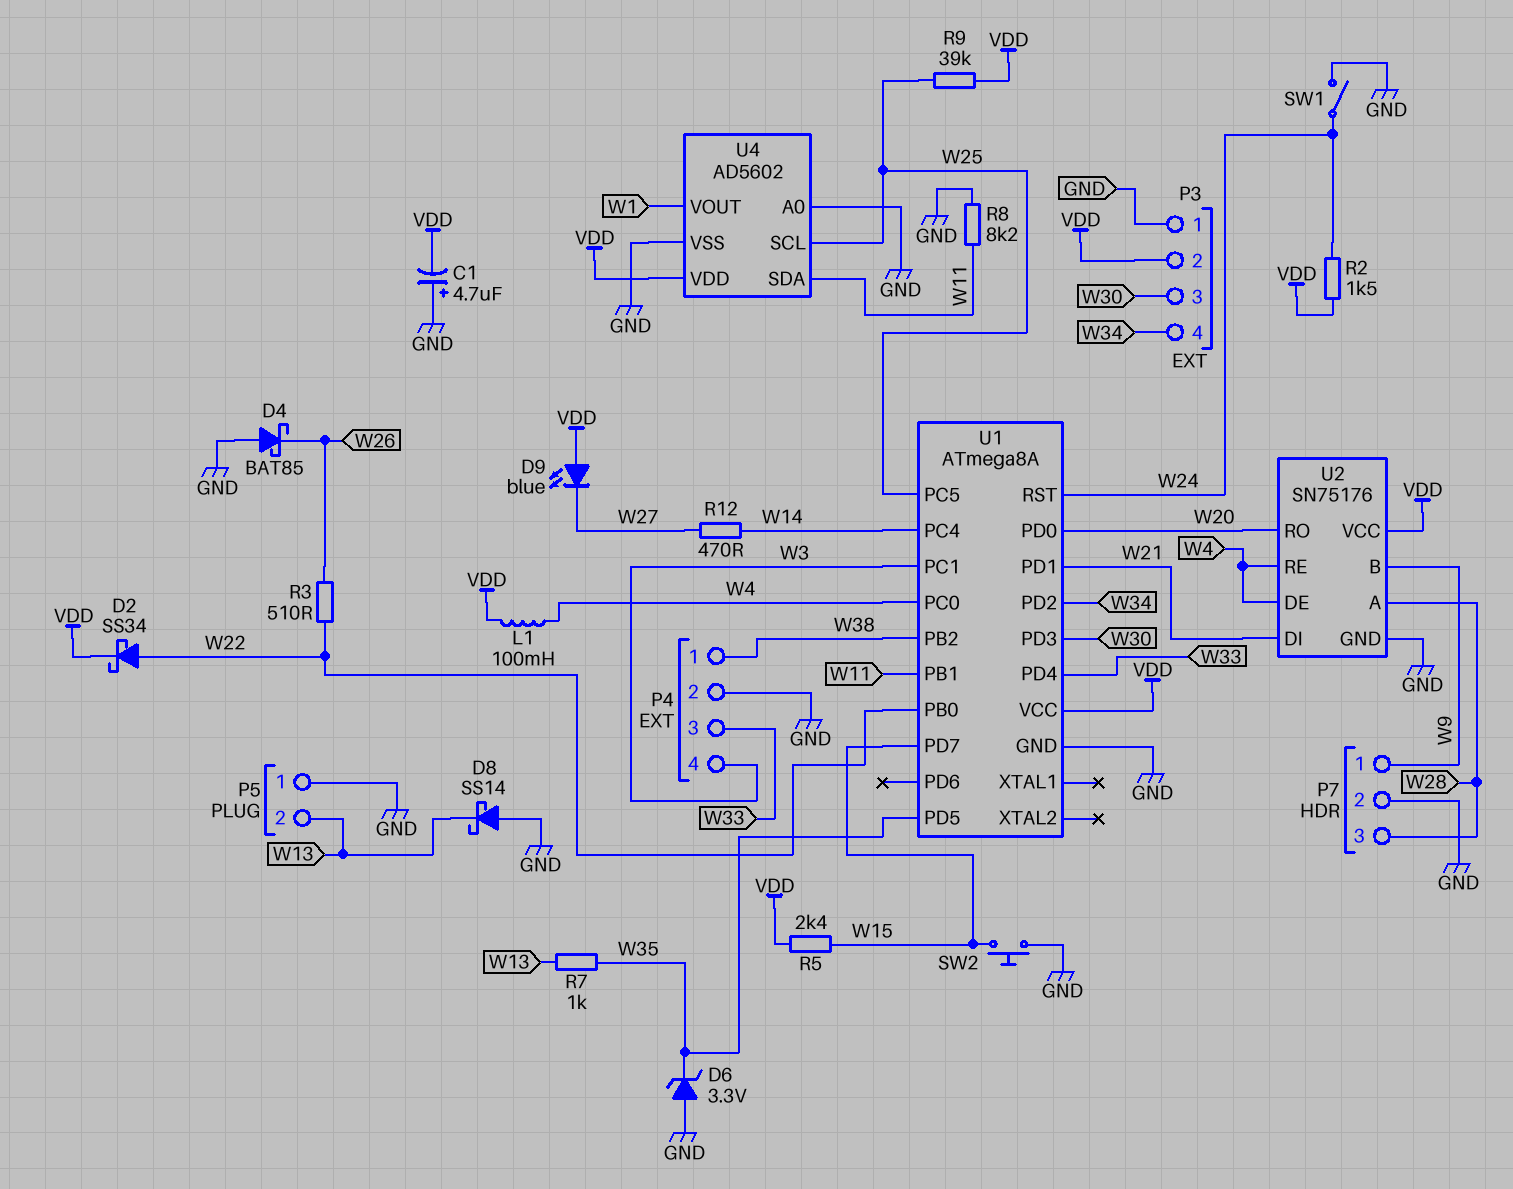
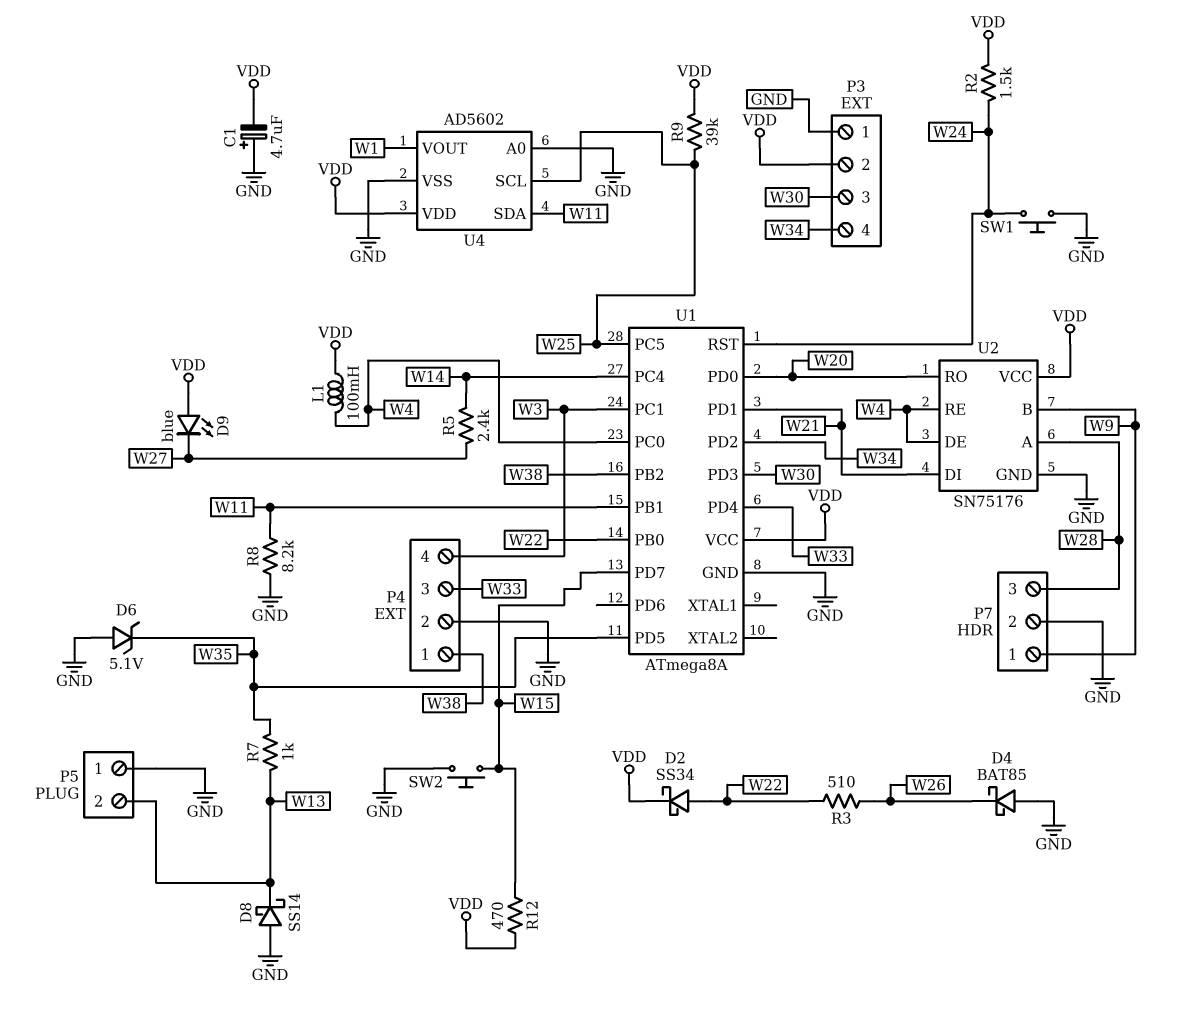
D6: zener 3.3V (A GND, K W35) -> zener 5.1V (A GND, K W35)
R5: 2.4k (VDD, W15) -> 2.4k (W14, W27)
R12: 470 (W14, W27) -> 470 (VDD, W15)
SW1: switch (GND, W24) -> button (GND, W24)

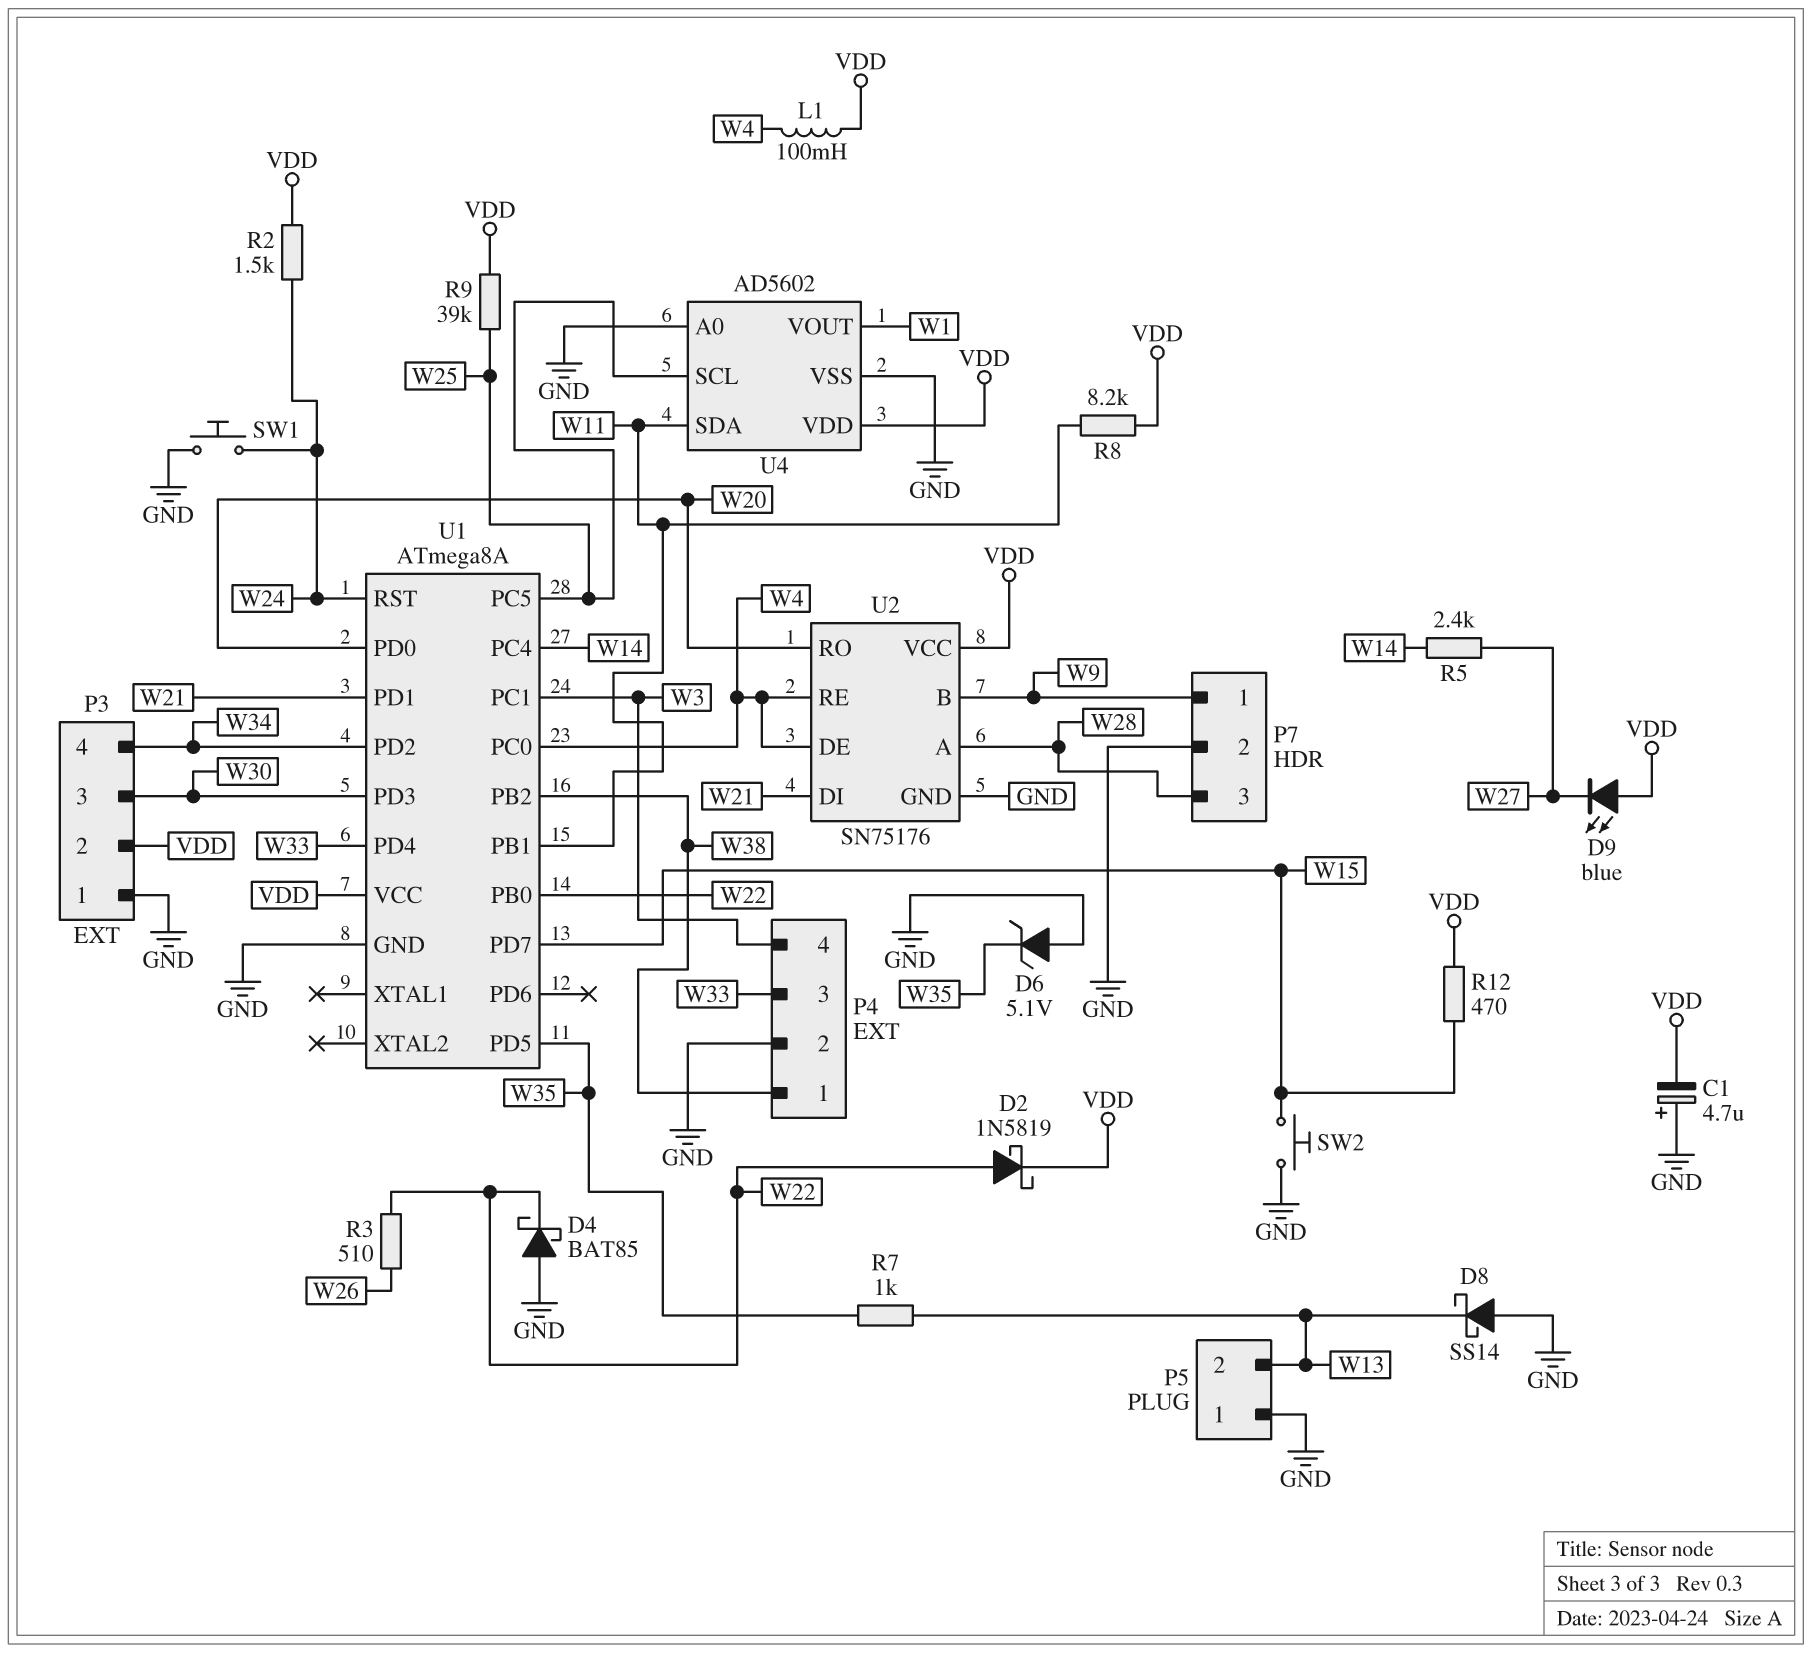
D2: schottky SS34 (A W22, K VDD) -> schottky 1N5819 (A W22, K VDD)
D4: schottky BAT85 (A GND, K W26) -> schottky BAT85 (A GND, K W22)
R8: 8.2k (GND, W11) -> 8.2k (VDD, W11)

